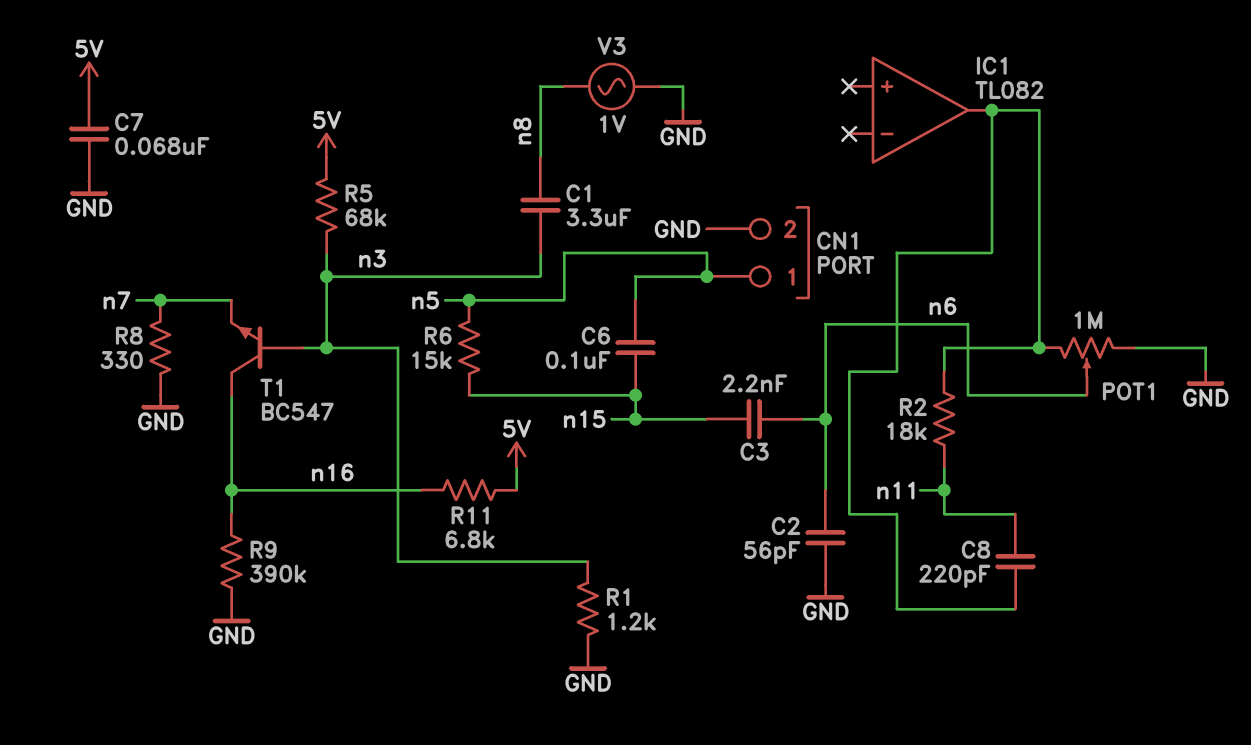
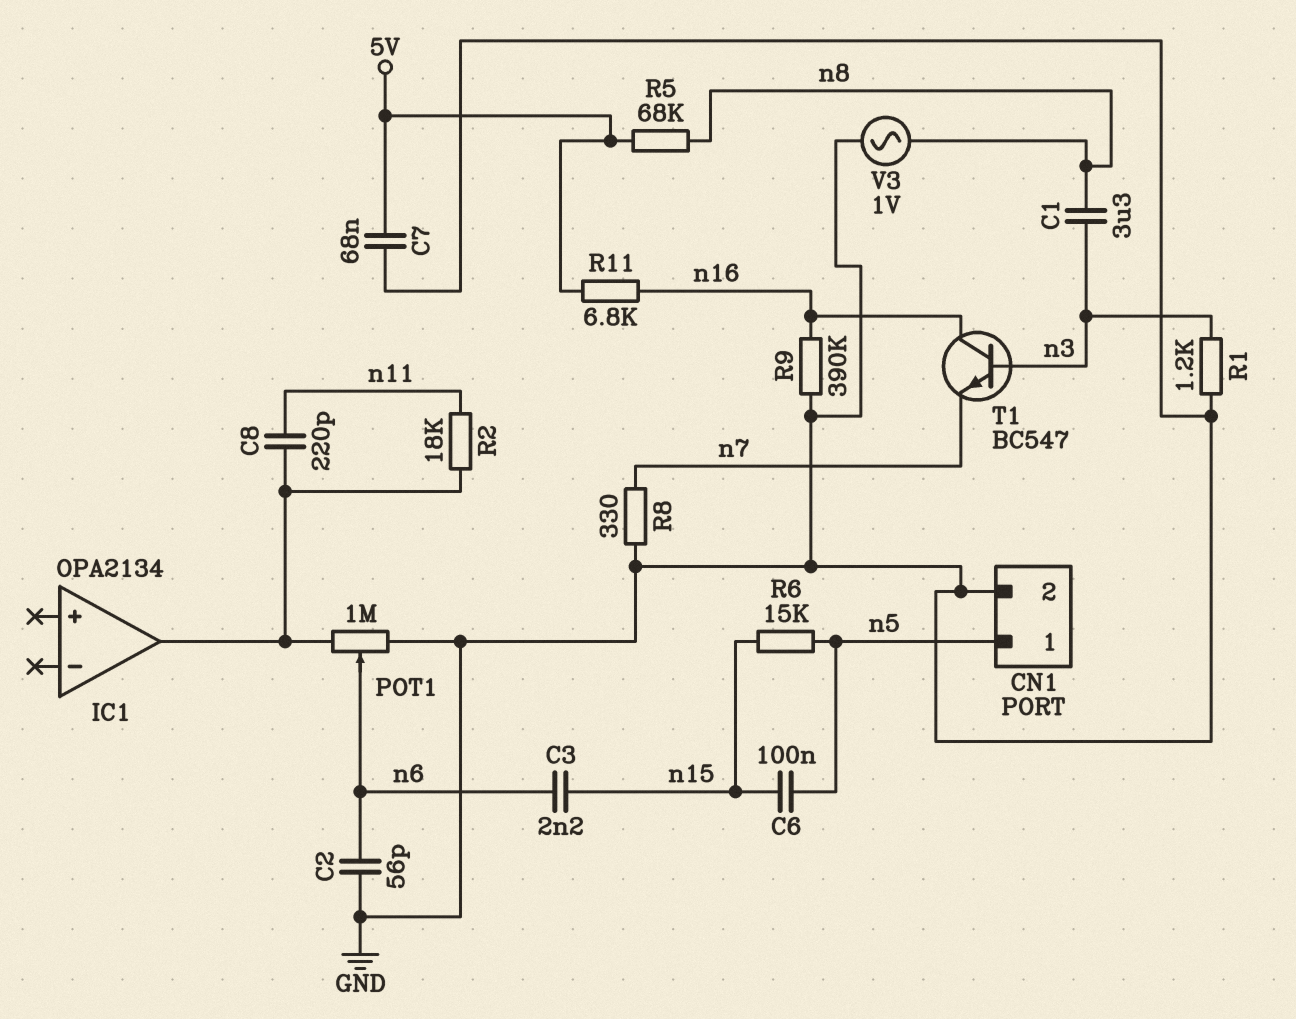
IC1: TL082 -> OPA2134
R5: 68k (5V, n3) -> 68k (5V, n8)

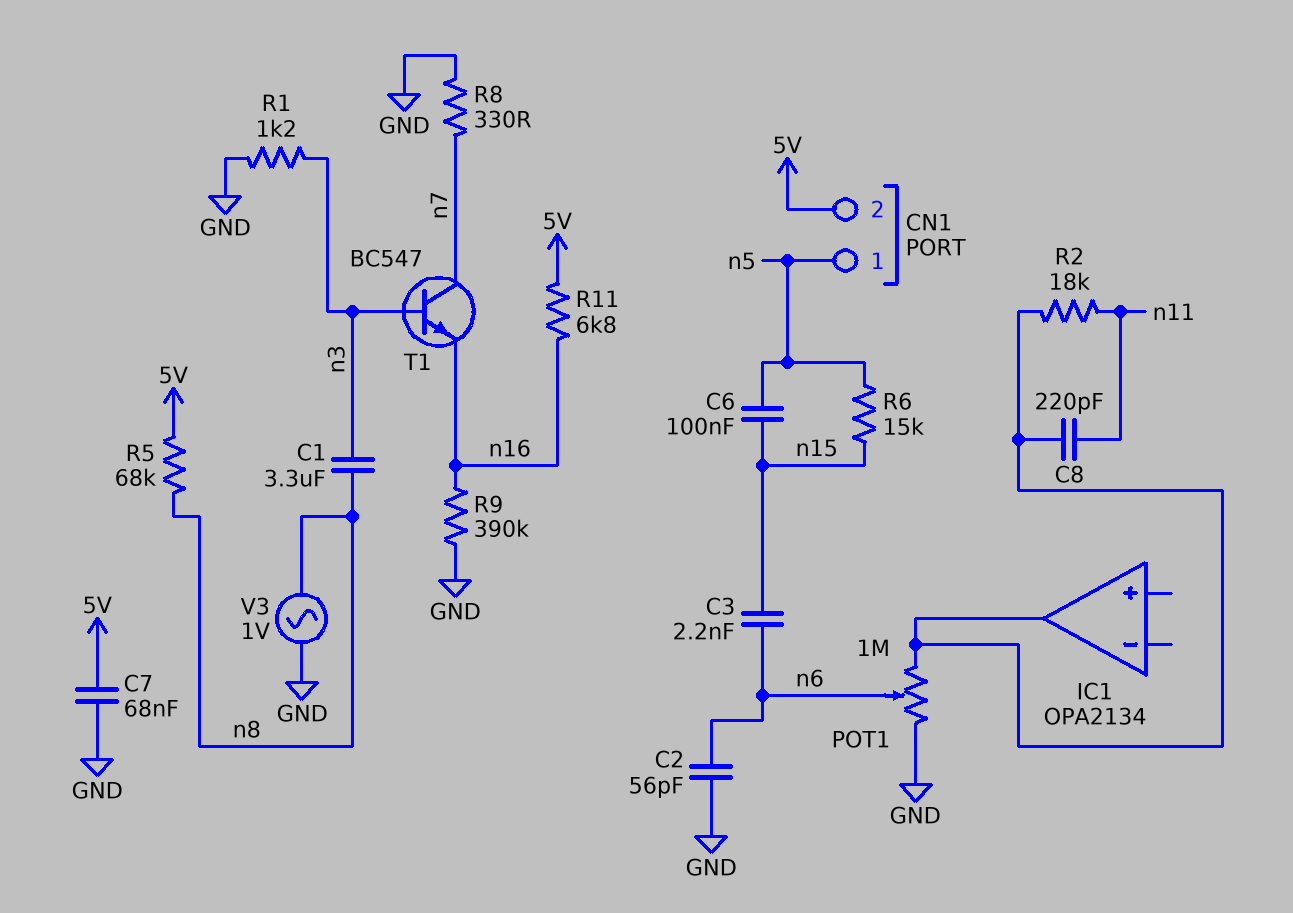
CN1 pin 2: GND -> 5V
T1: NPN BC547 (B n3, C n16, E n7) -> NPN BC547 (B n3, C n7, E n16)

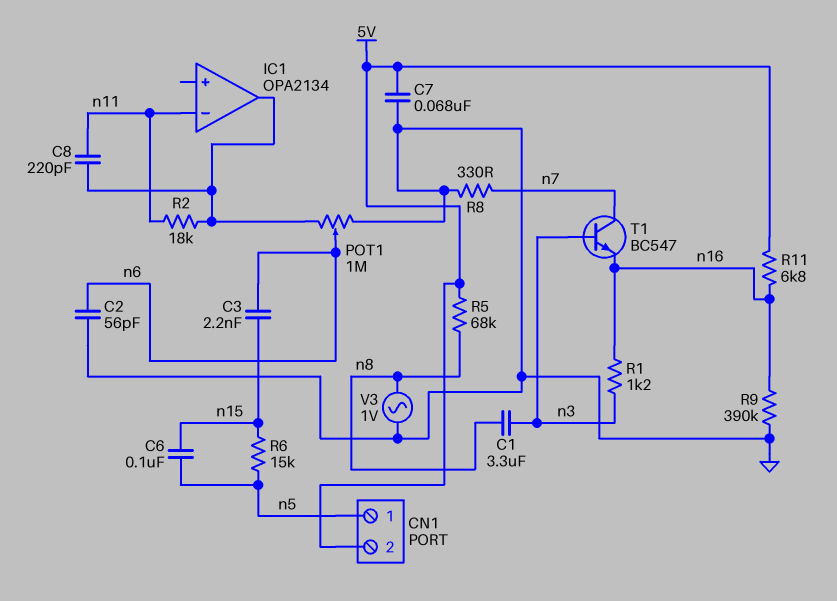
IC1 pin in-: none -> n11
R1: 1.2k (GND, n3) -> 1.2k (n3, n16)

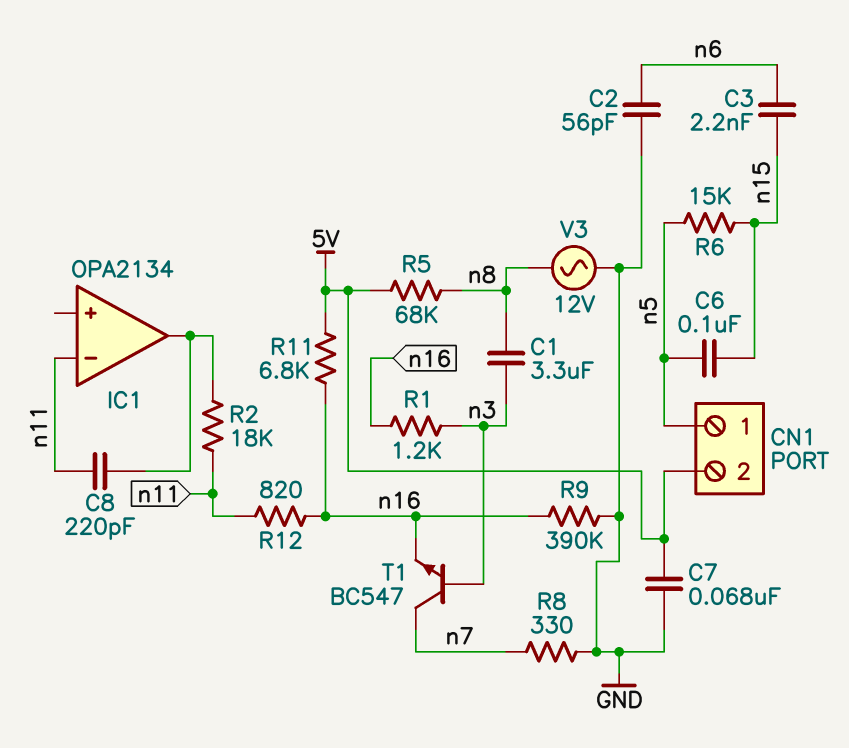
POT1: 1M (GND, IC1/out, wiper n6) -> none
R12: none -> 820 (n11, n16)
V3: AC 1V (GND, n8) -> AC 12V (GND, n8)

